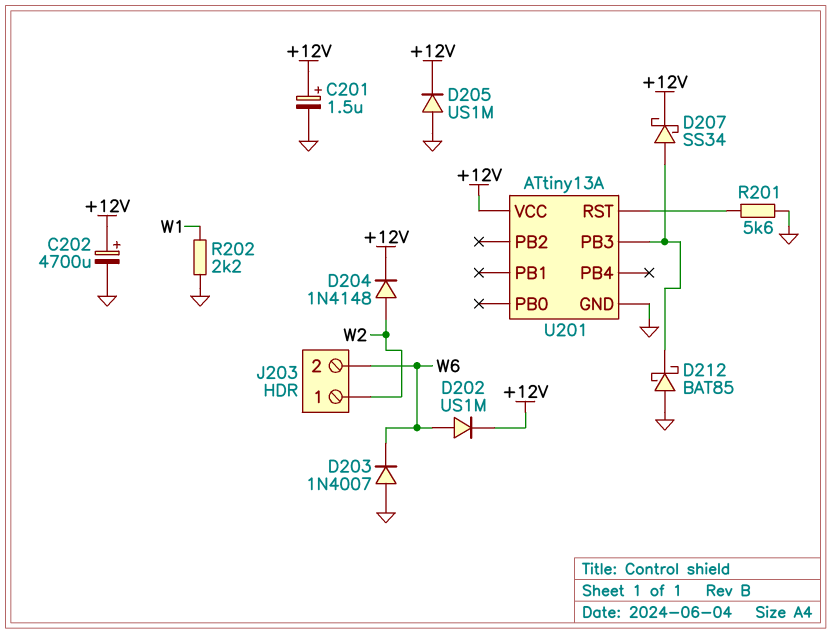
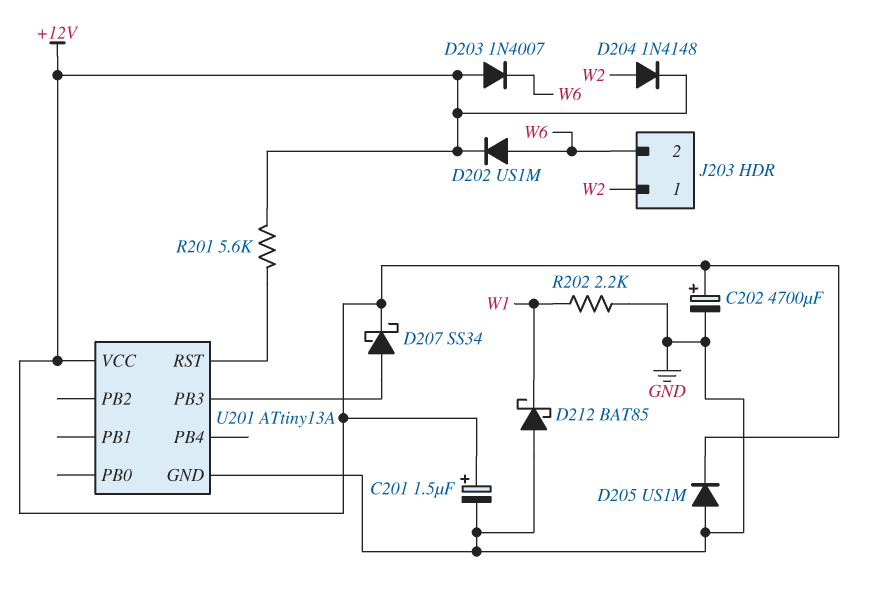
D203: diode 1N4007 (A GND, K W6) -> diode 1N4007 (A +12V, K W6)
D212: schottky BAT85 (A GND, K U201/PB3) -> schottky BAT85 (A GND, K W1)
R201: 5.6k (GND, U201/RST) -> 5.6k (+12V, U201/RST)

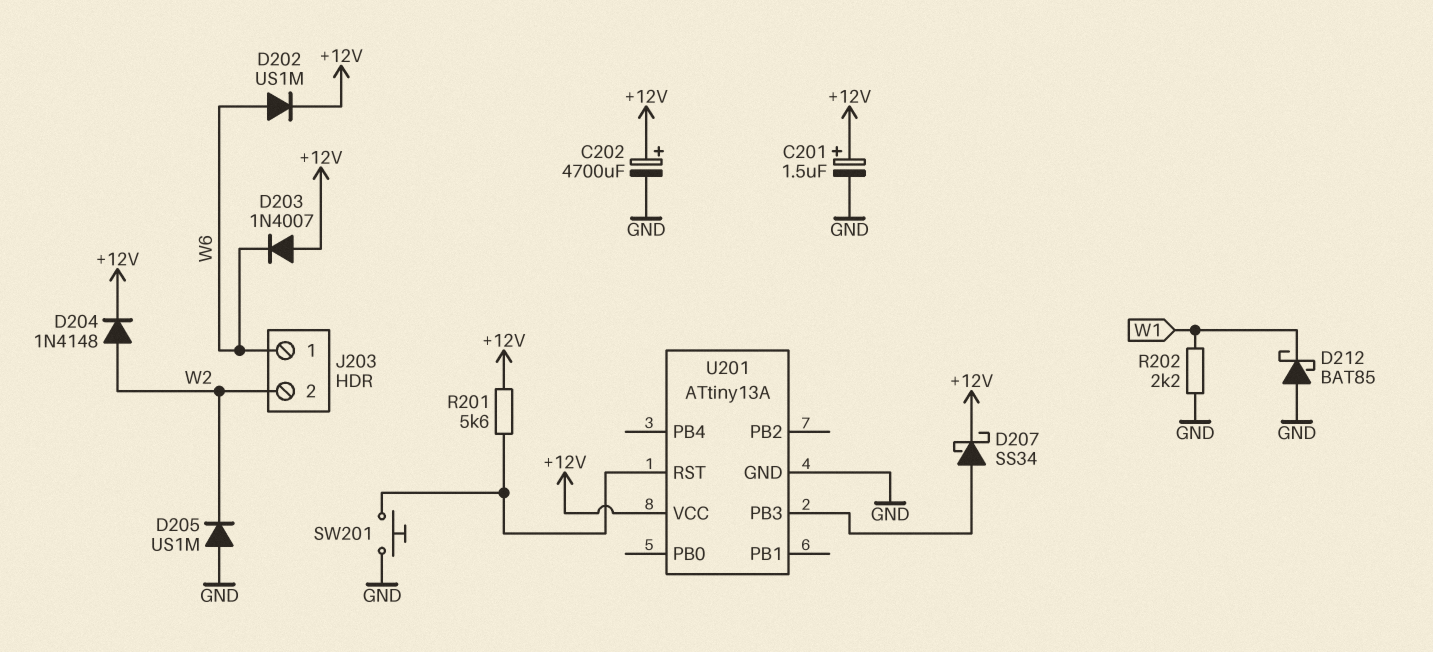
D205: diode US1M (A GND, K +12V) -> diode US1M (A GND, K W2)
J203 pin 1: W2 -> W6
J203 pin 2: W6 -> W2
SW201: none -> button (GND, U201/RST)

